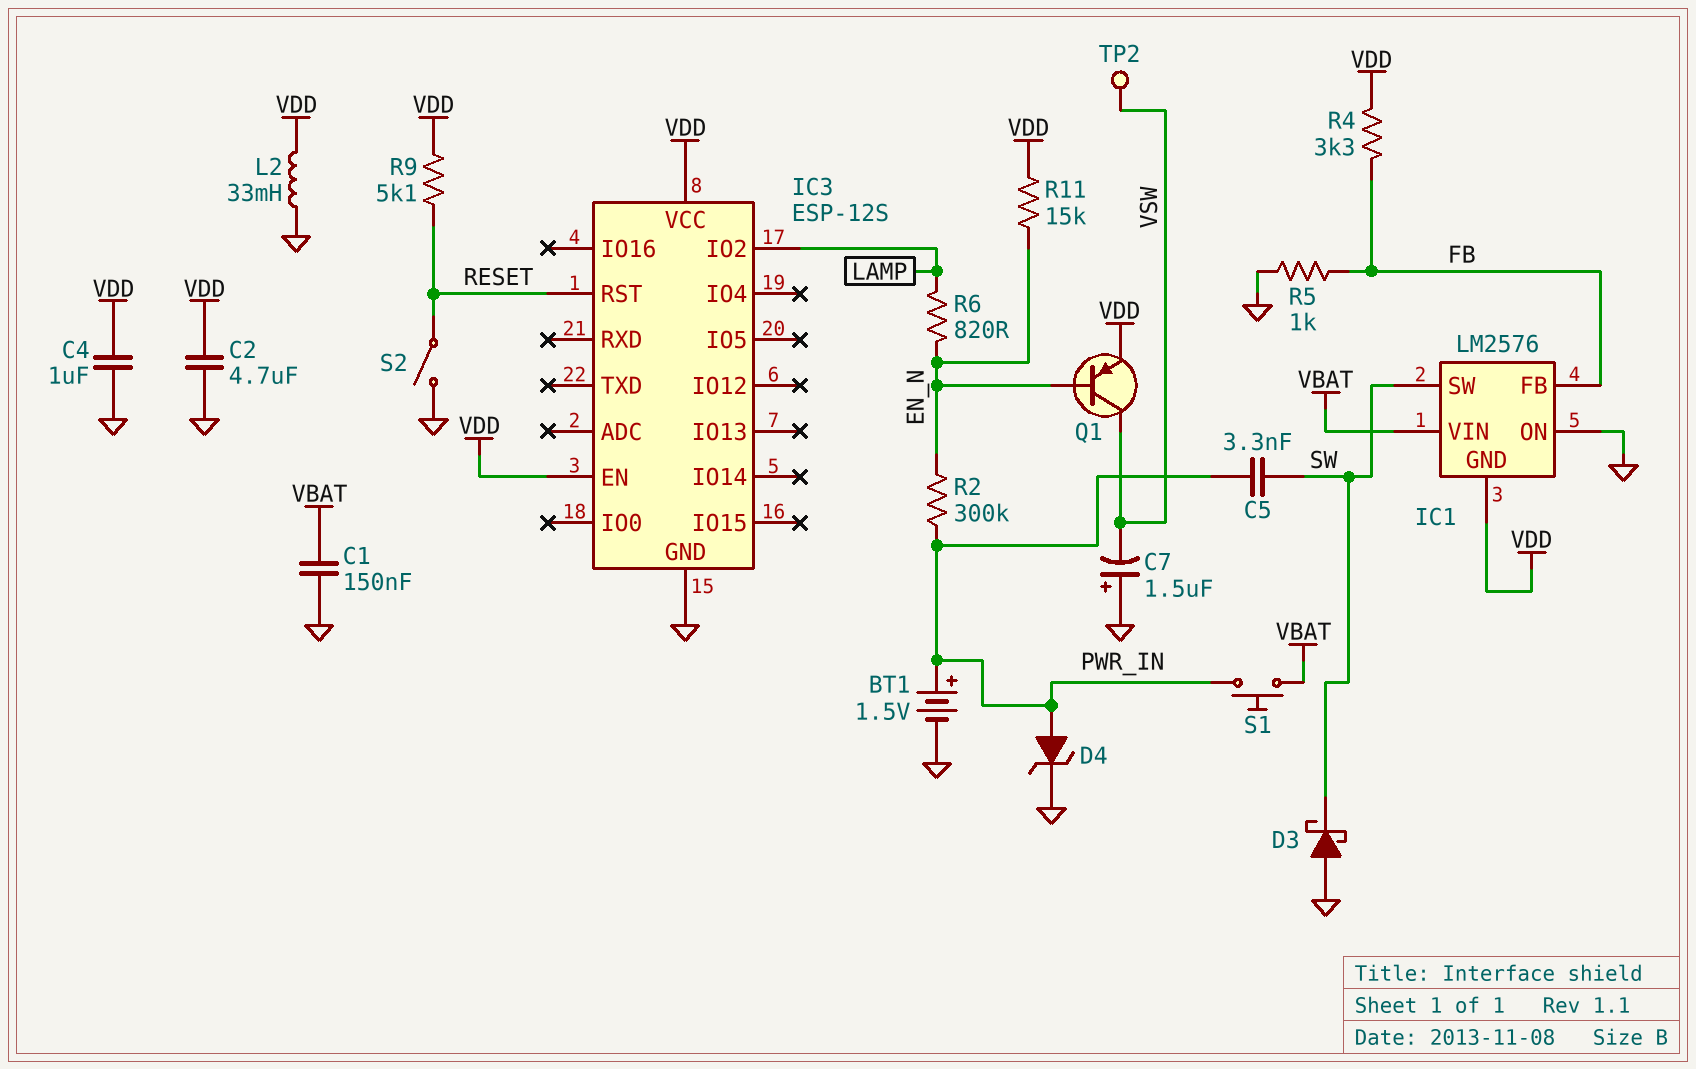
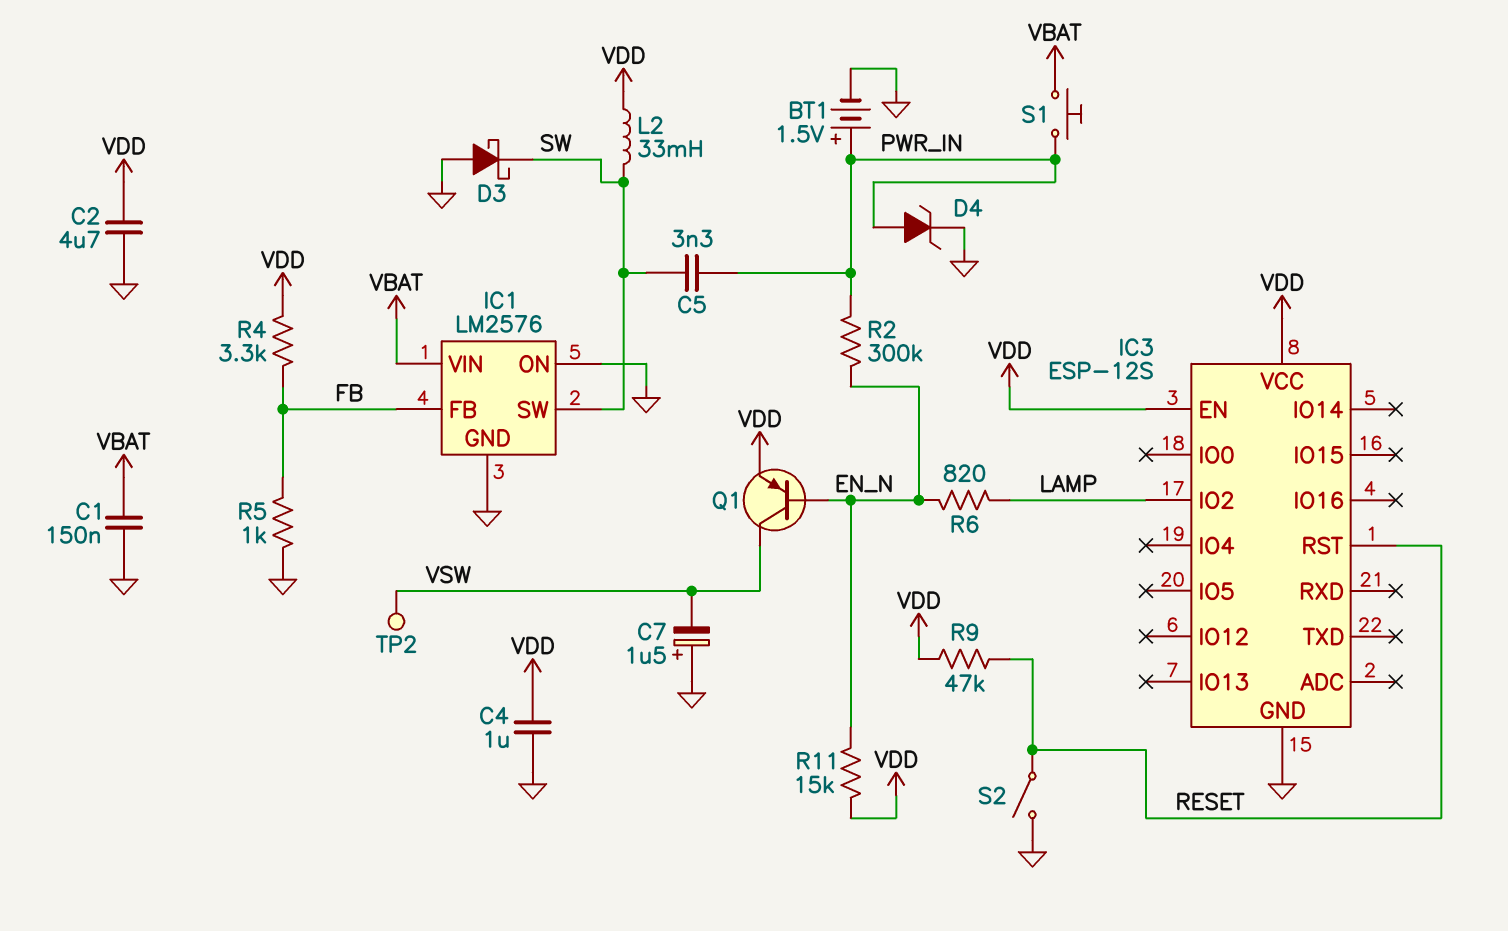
IC1 pin GND: VDD -> GND
L2: 33mH (GND, VDD) -> 33mH (SW, VDD)
R9: 5.1k (RESET, VDD) -> 47k (RESET, VDD)

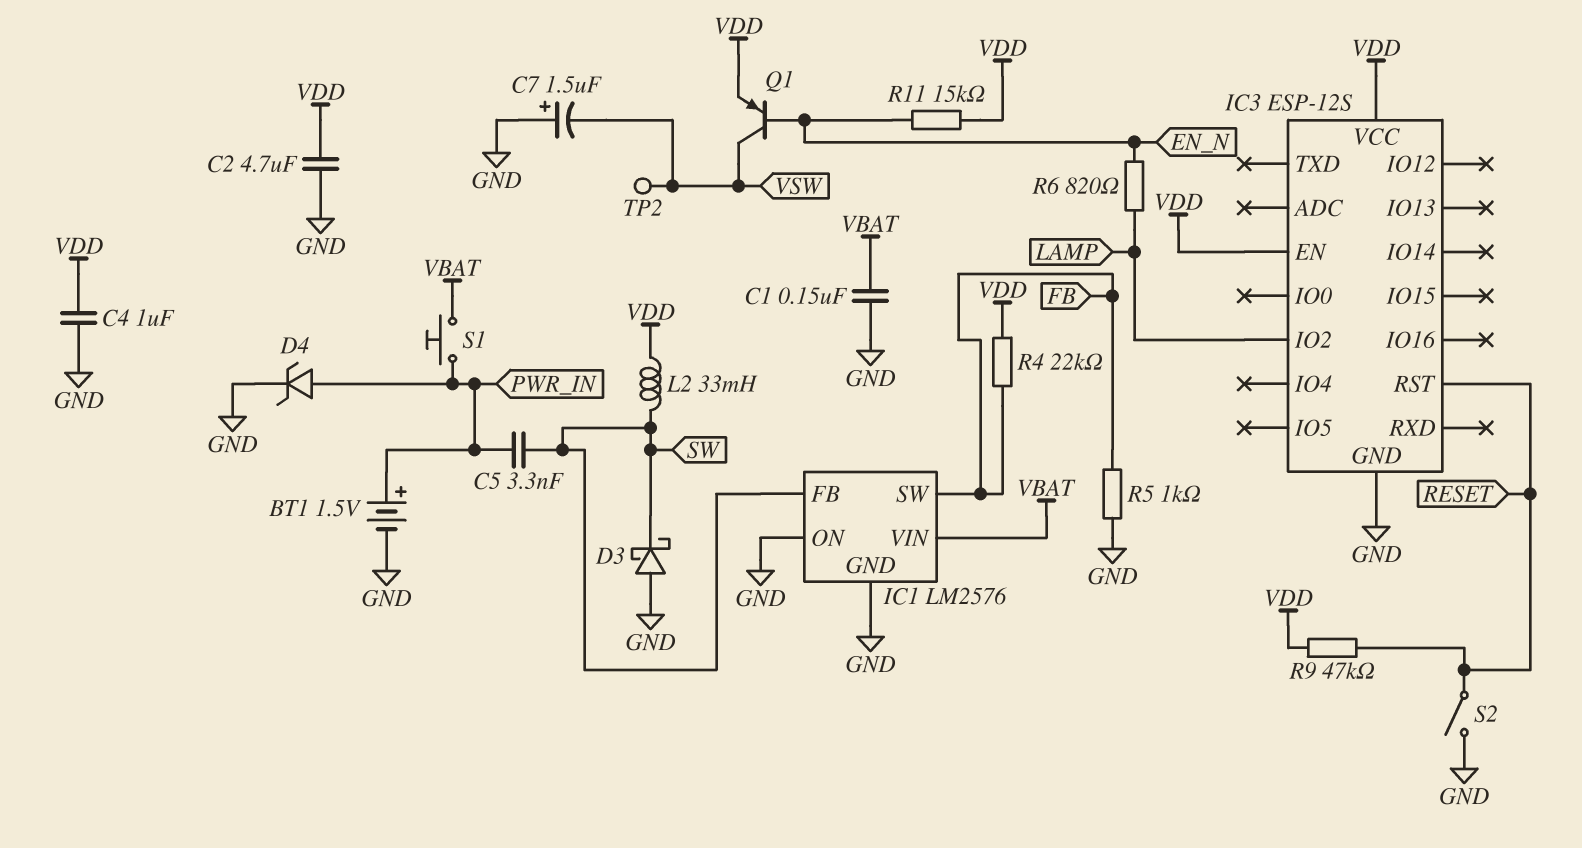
IC1 pin FB: FB -> SW
IC1 pin SW: SW -> FB
R2: 300k (EN_N, PWR_IN) -> none
R4: 3.3k (FB, VDD) -> 22k (FB, VDD)

